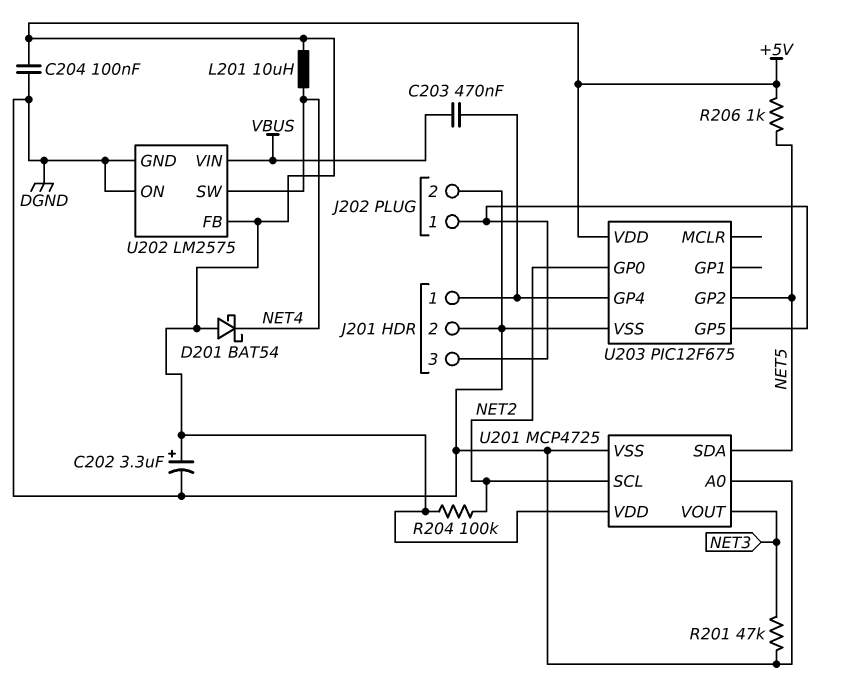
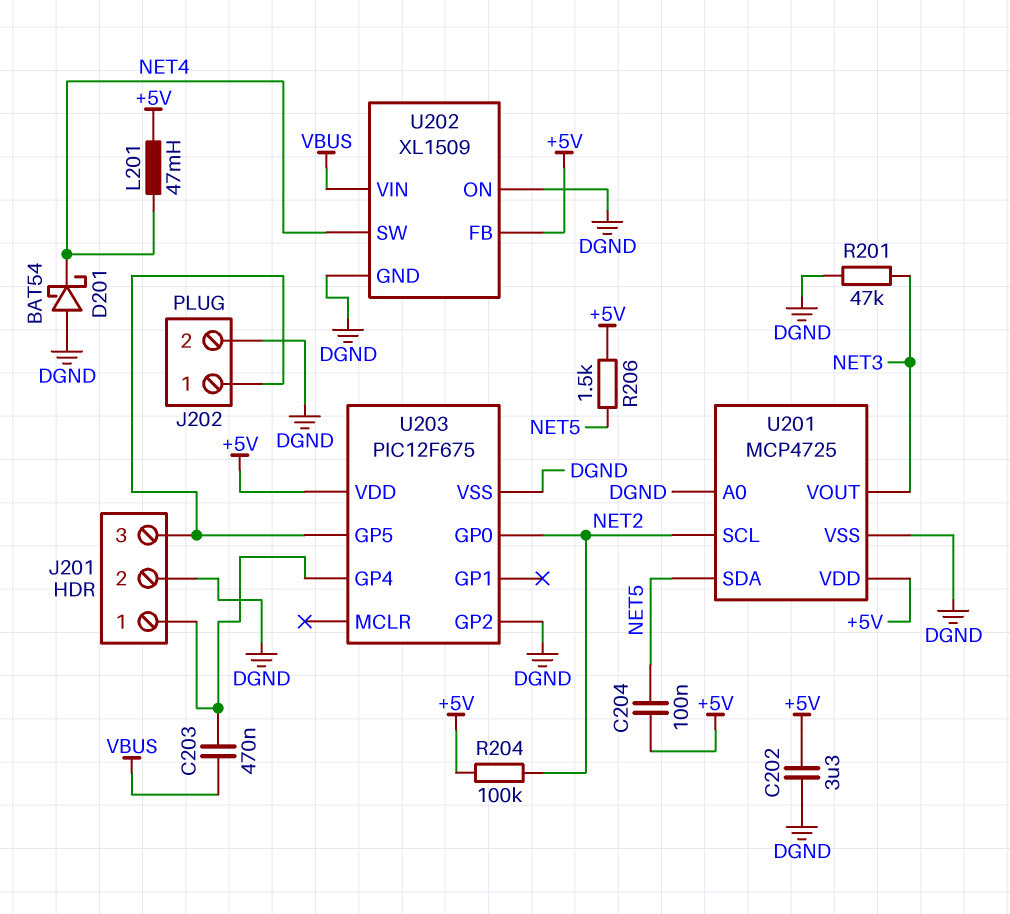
C202: 3.3uF (plus +5V, minus DGND) -> 3.3uF (+5V, DGND)
C204: 100nF (+5V, DGND) -> 100nF (+5V, NET5)
D201: schottky BAT54 (A +5V, K NET4) -> schottky BAT54 (A DGND, K NET4)
L201: 10uH (+5V, NET4) -> 47mH (+5V, NET4)
R206: 1k (+5V, NET5) -> 1.5k (+5V, NET5)
U202: LM2575 -> XL1509
U203 pin GP2: NET5 -> DGND

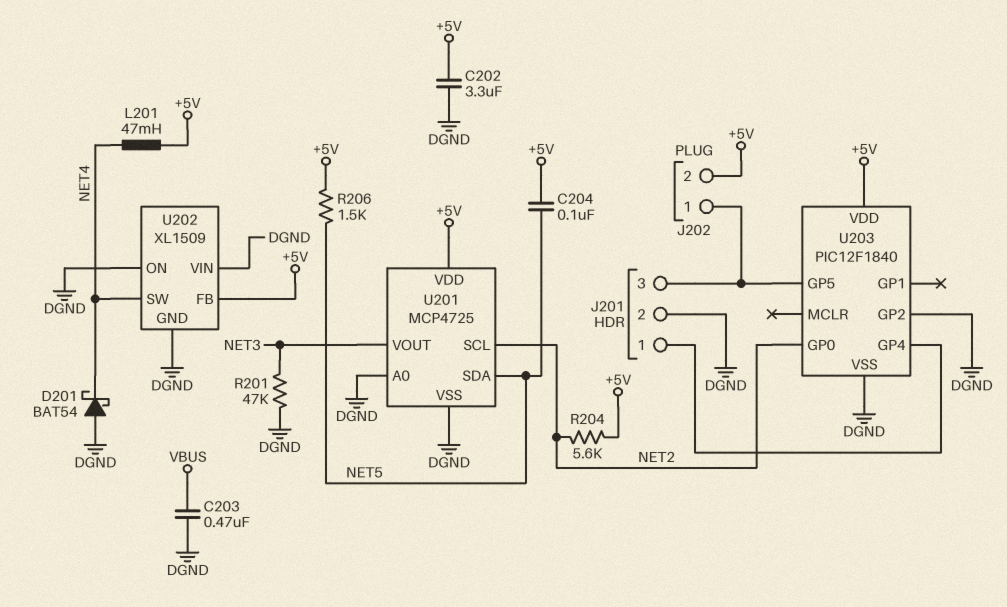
C203: 470nF (J201/1, VBUS) -> 470nF (DGND, VBUS)
J202 pin 2: DGND -> +5V
R204: 100k (+5V, NET2) -> 5.6k (+5V, NET2)
U202 pin VIN: VBUS -> DGND
U203: PIC12F675 -> PIC12F1840

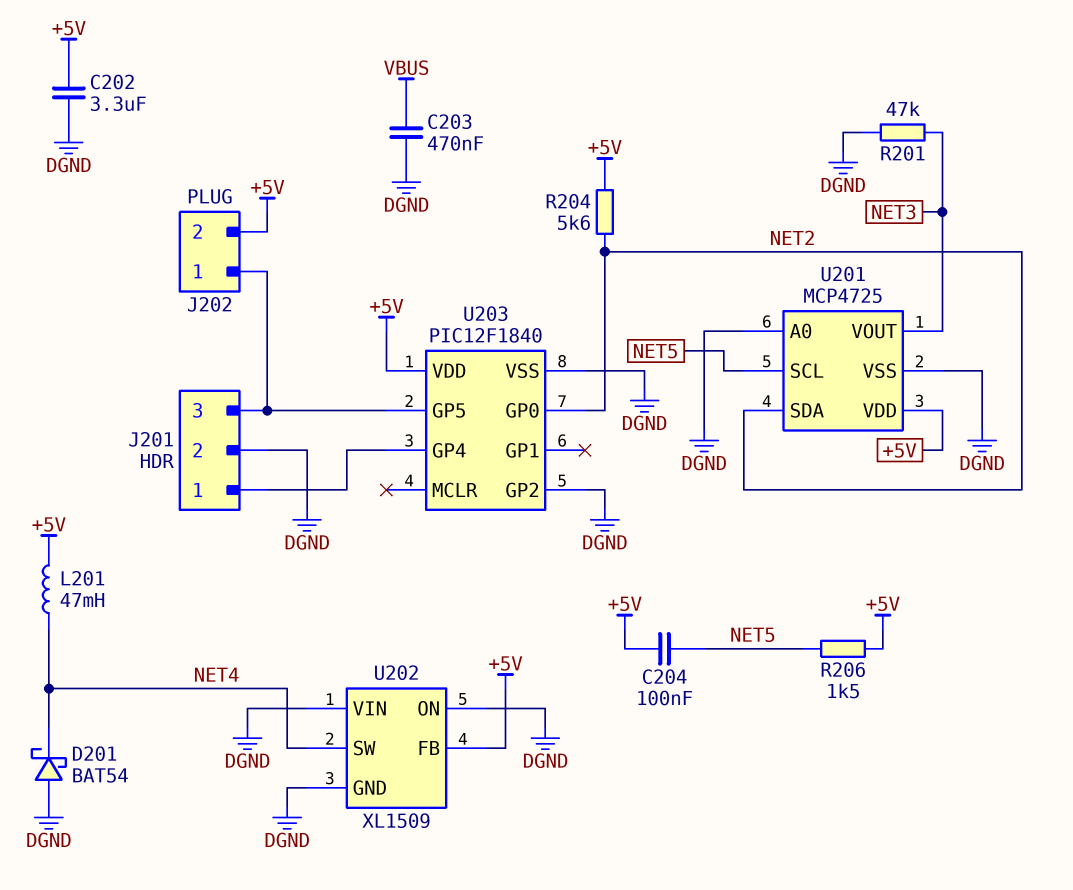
U201 pin SCL: NET2 -> NET5
U201 pin SDA: NET5 -> NET2

